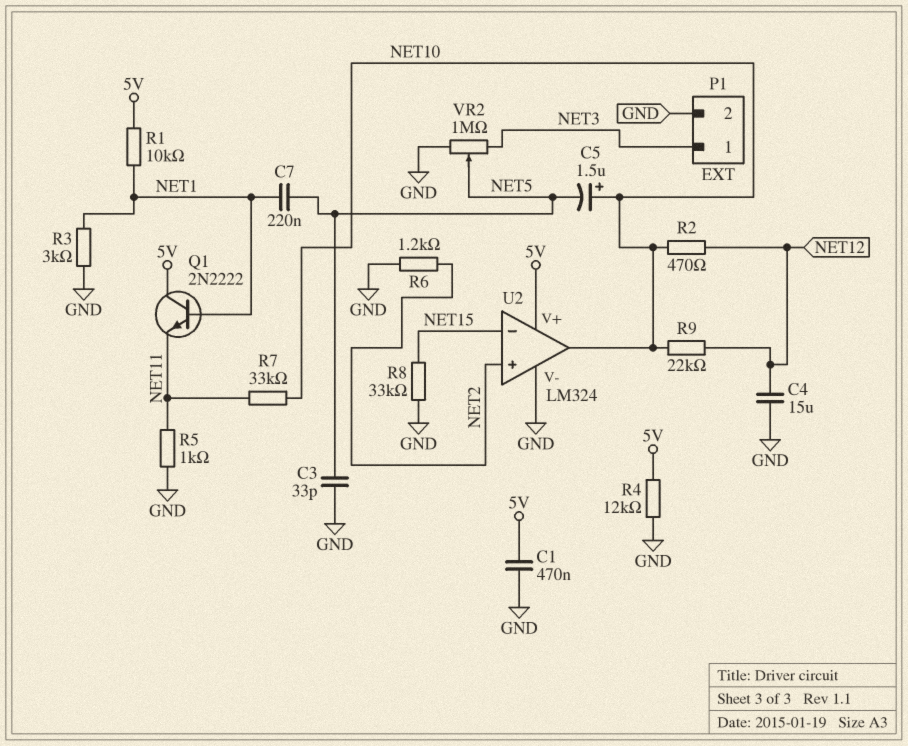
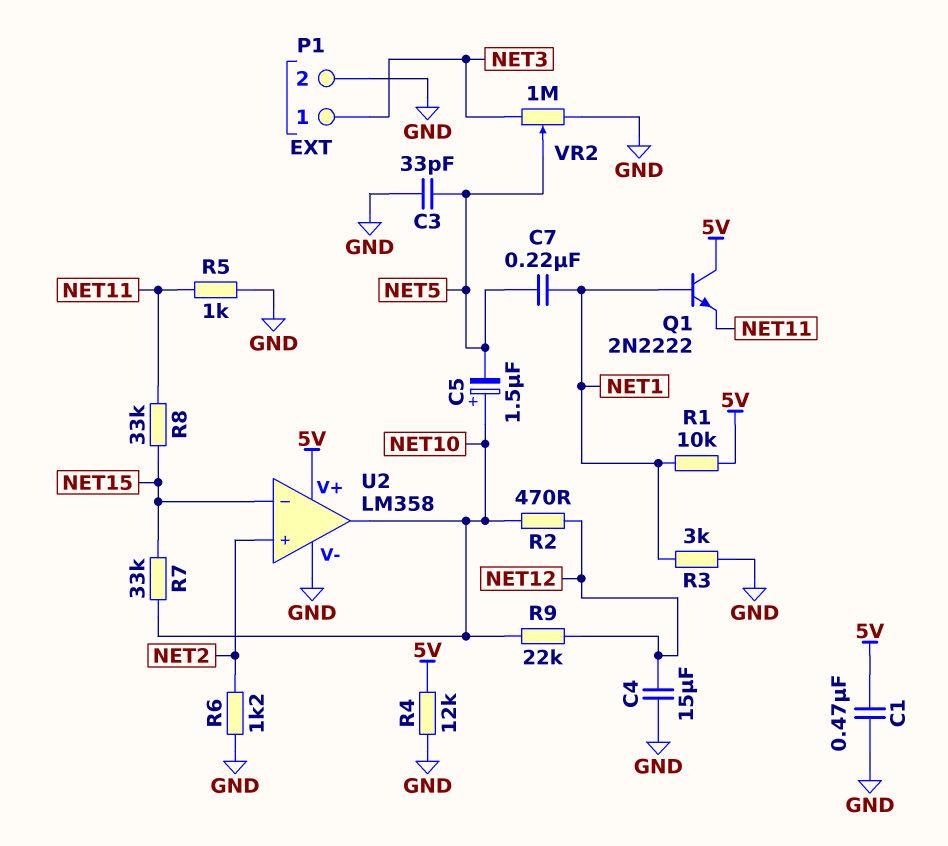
R7: 33k (NET10, NET11) -> 33k (NET10, NET15)
R8: 33k (GND, NET15) -> 33k (NET11, NET15)
U2: LM324 -> LM358

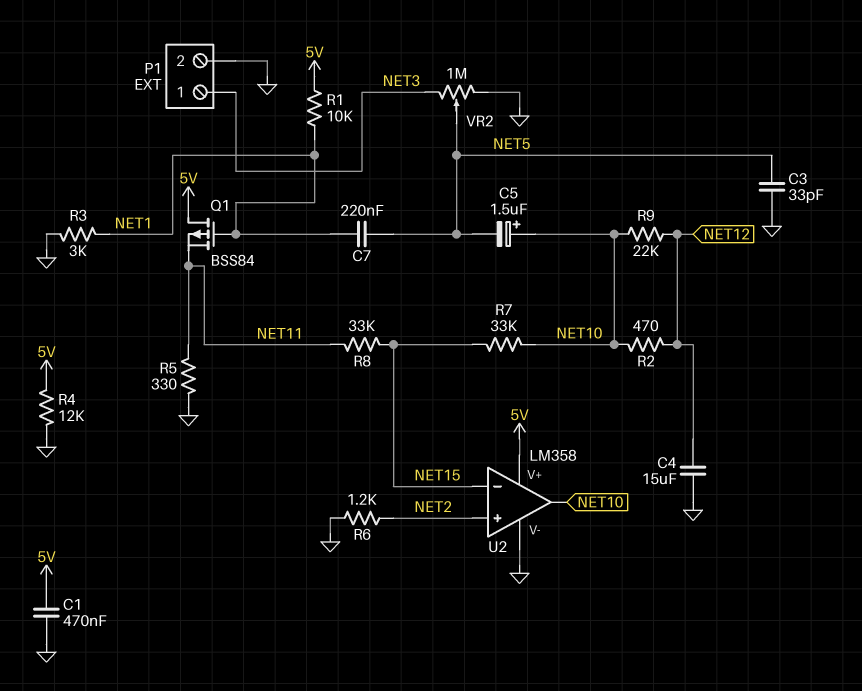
Q1: NPN 2N2222 (B NET1, C 5V, E NET11) -> PMOS BSS84 (G NET1, D 5V, S NET11)
R5: 1k (GND, NET11) -> 330 (GND, NET11)

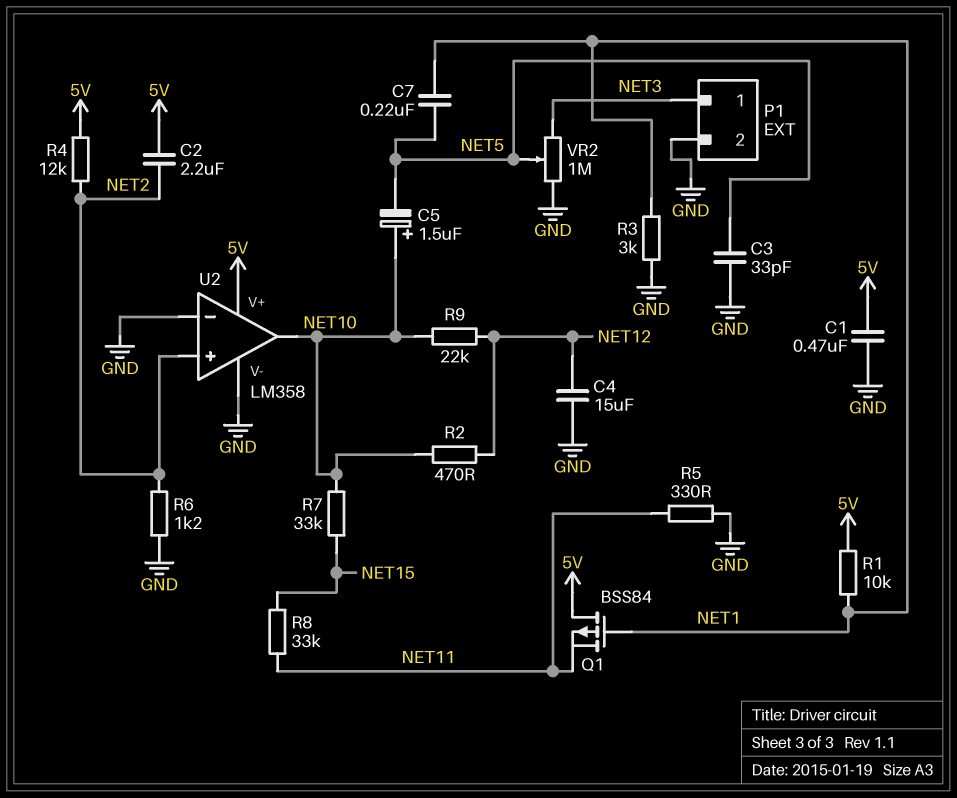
C2: none -> 2.2uF (5V, NET2)
R4: 12k (5V, GND) -> 12k (5V, NET2)
U2 pin in-: NET15 -> GND

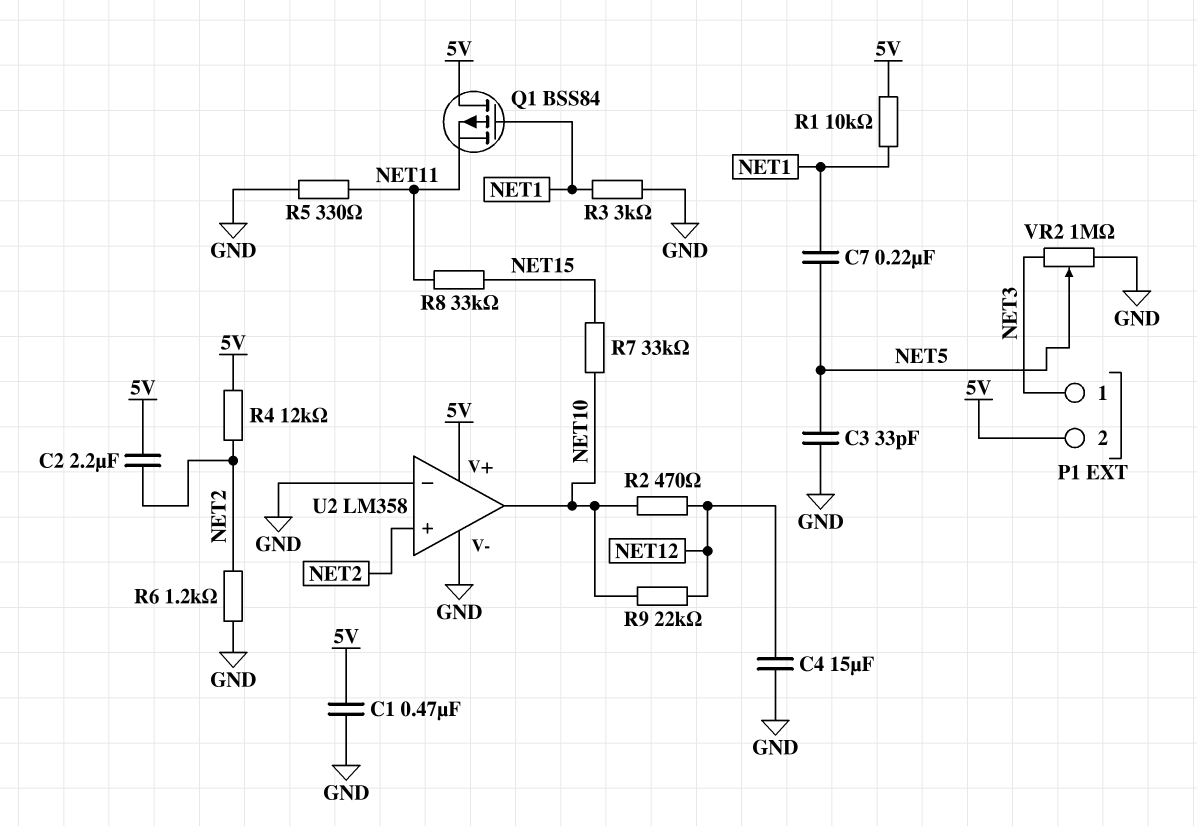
C5: 1.5uF (plus NET10, minus NET5) -> none
P1 pin 2: GND -> 5V

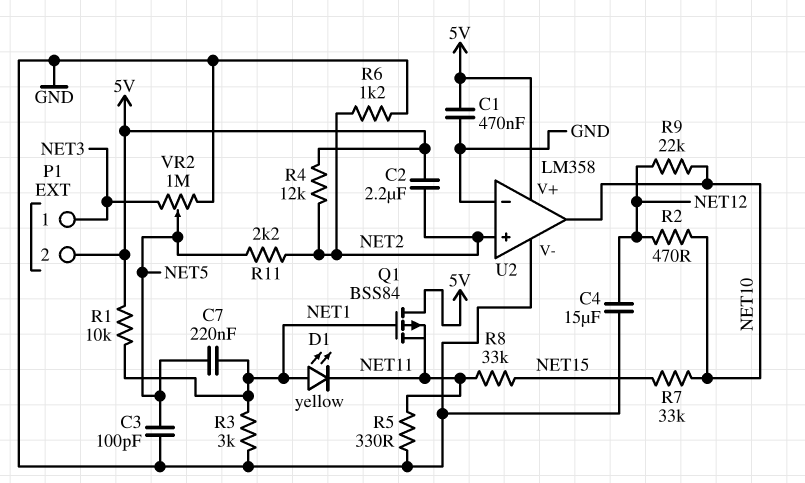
C3: 33pF (GND, NET5) -> 100pF (GND, NET5)
D1: none -> LED yellow (A NET1, K NET11)
R11: none -> 2.2k (NET2, NET5)

